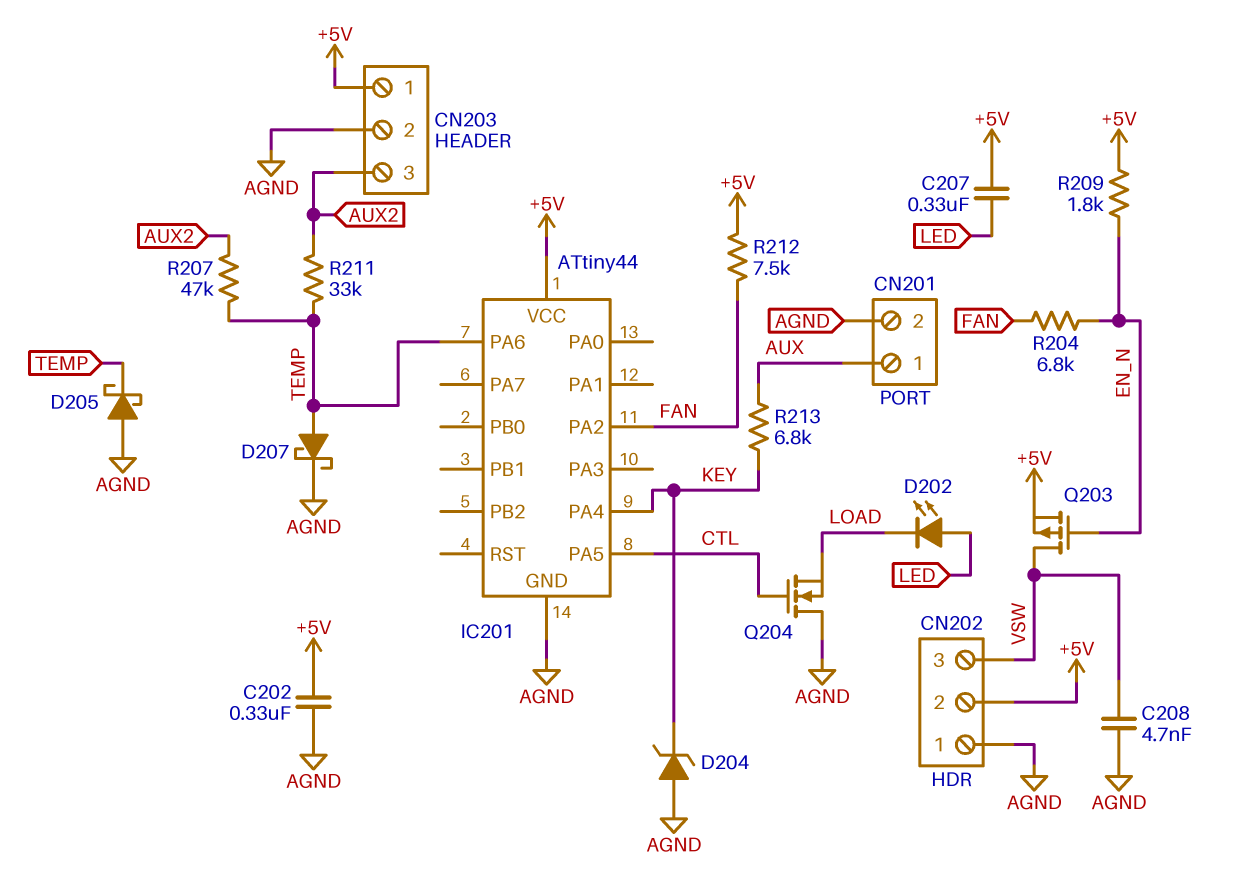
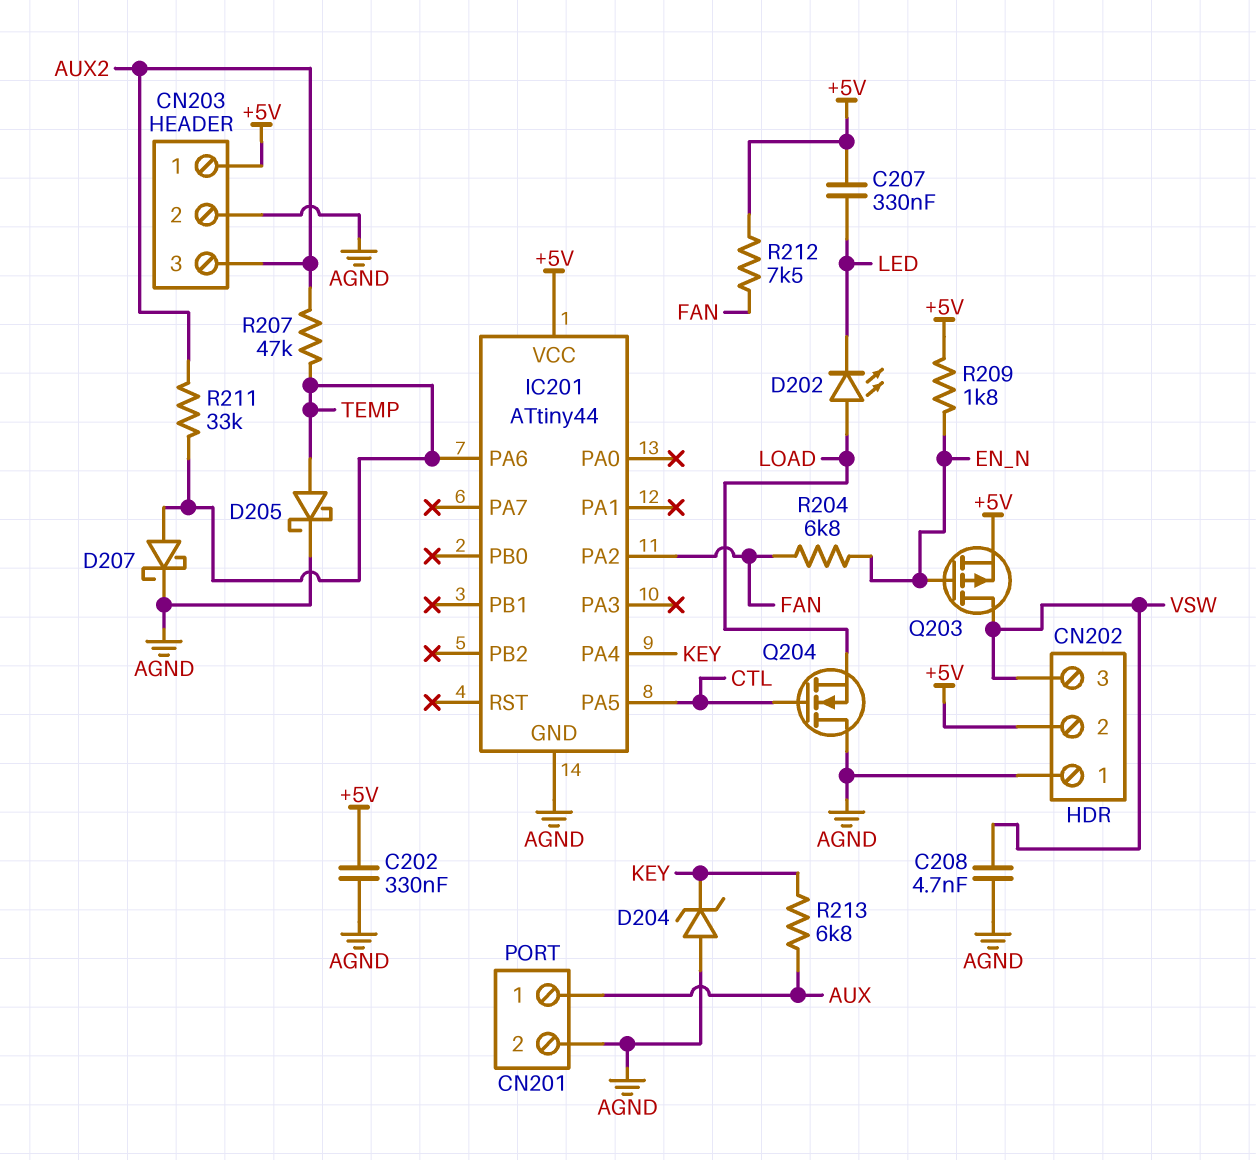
D202: LED (A LED, K LOAD) -> LED (A LOAD, K LED)
D205: schottky (A AGND, K TEMP) -> schottky (A TEMP, K AGND)

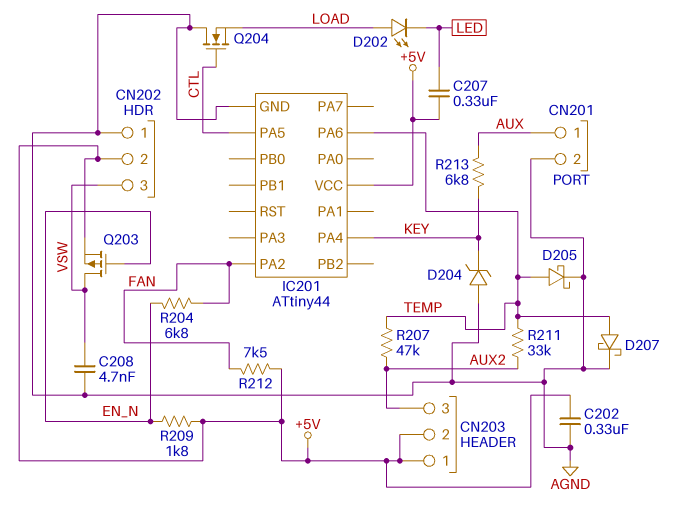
CN203 pin 2: AGND -> +5V

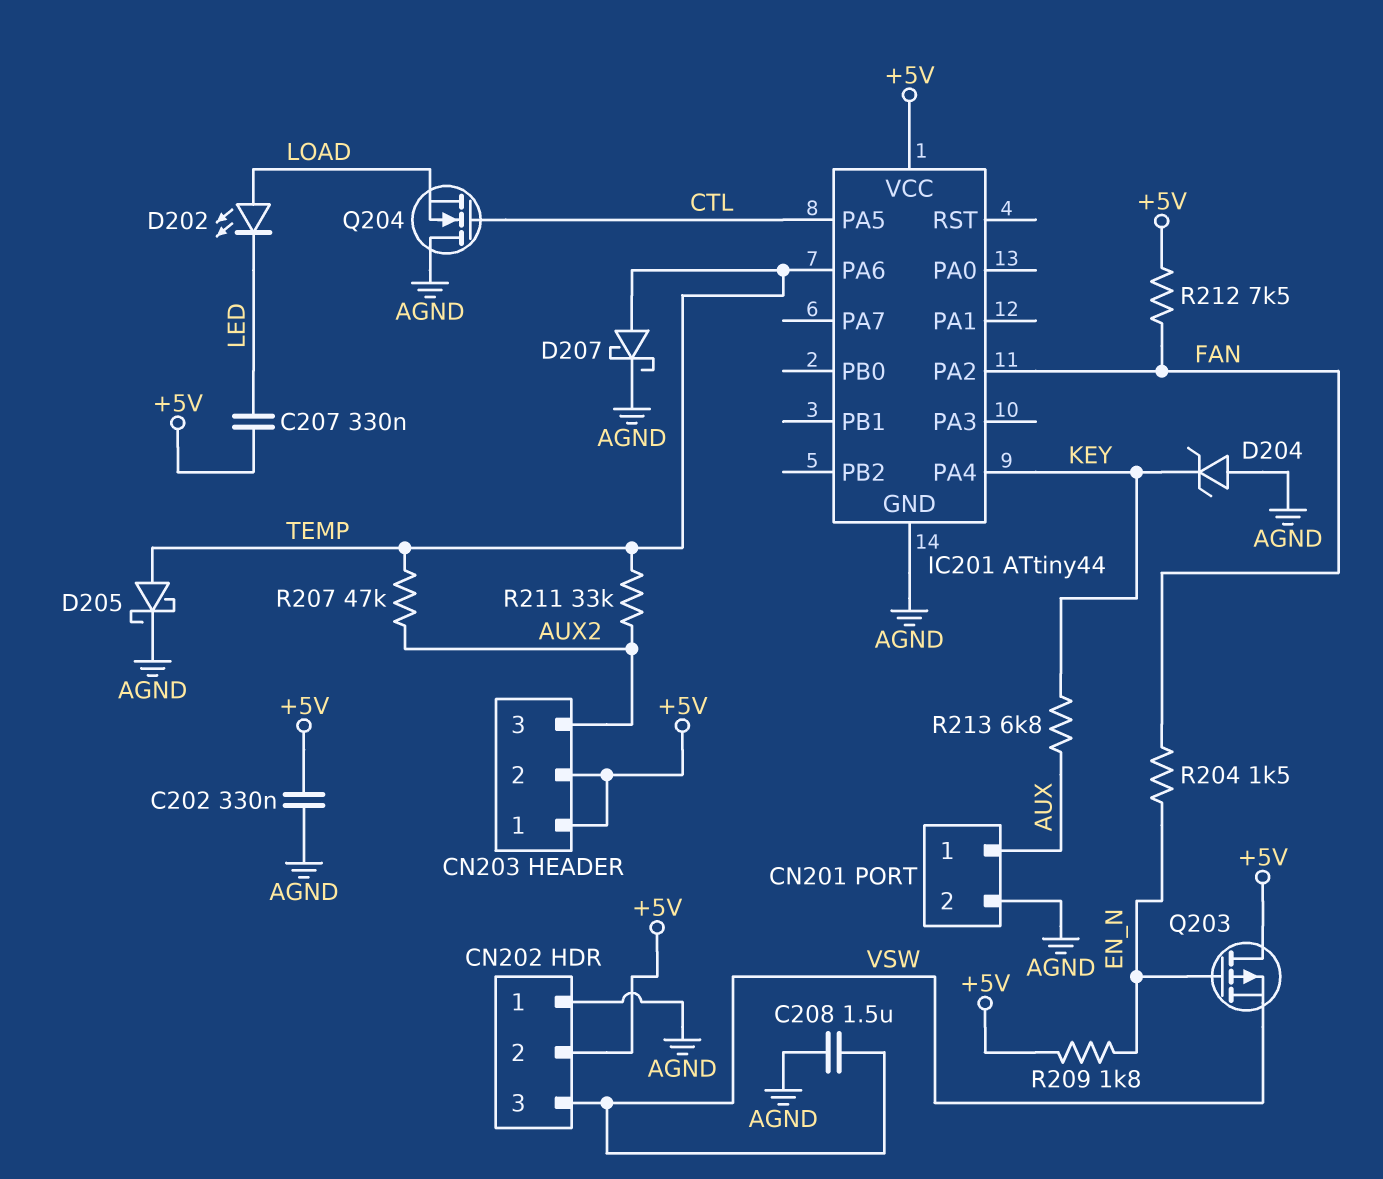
C208: 4.7nF (AGND, VSW) -> 1.5uF (AGND, VSW)
Q203: PMOS (G EN_N, D VSW, S +5V) -> PMOS (G EN_N, D +5V, S VSW)
R204: 6.8k (EN_N, FAN) -> 1.5k (EN_N, FAN)

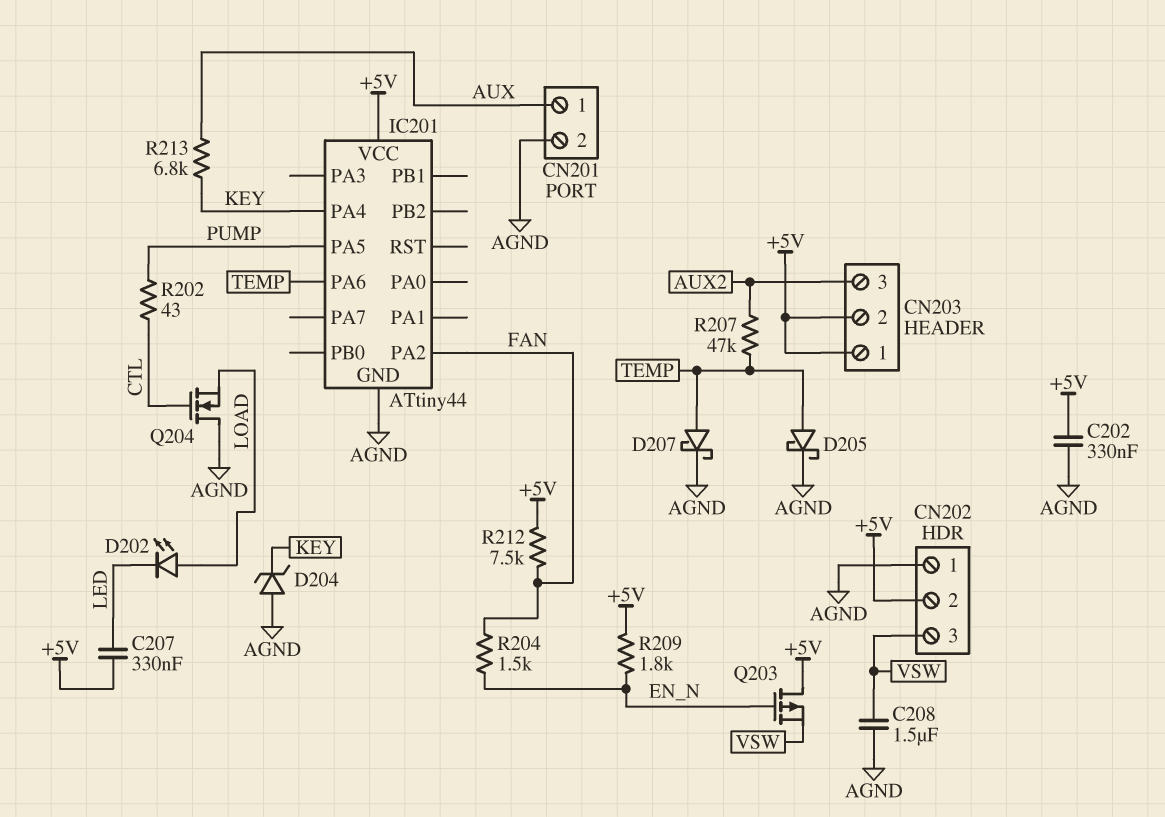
IC201 pin PA5: CTL -> PUMP
R202: none -> 43 (CTL, PUMP)
R211: 33k (AUX2, TEMP) -> none

